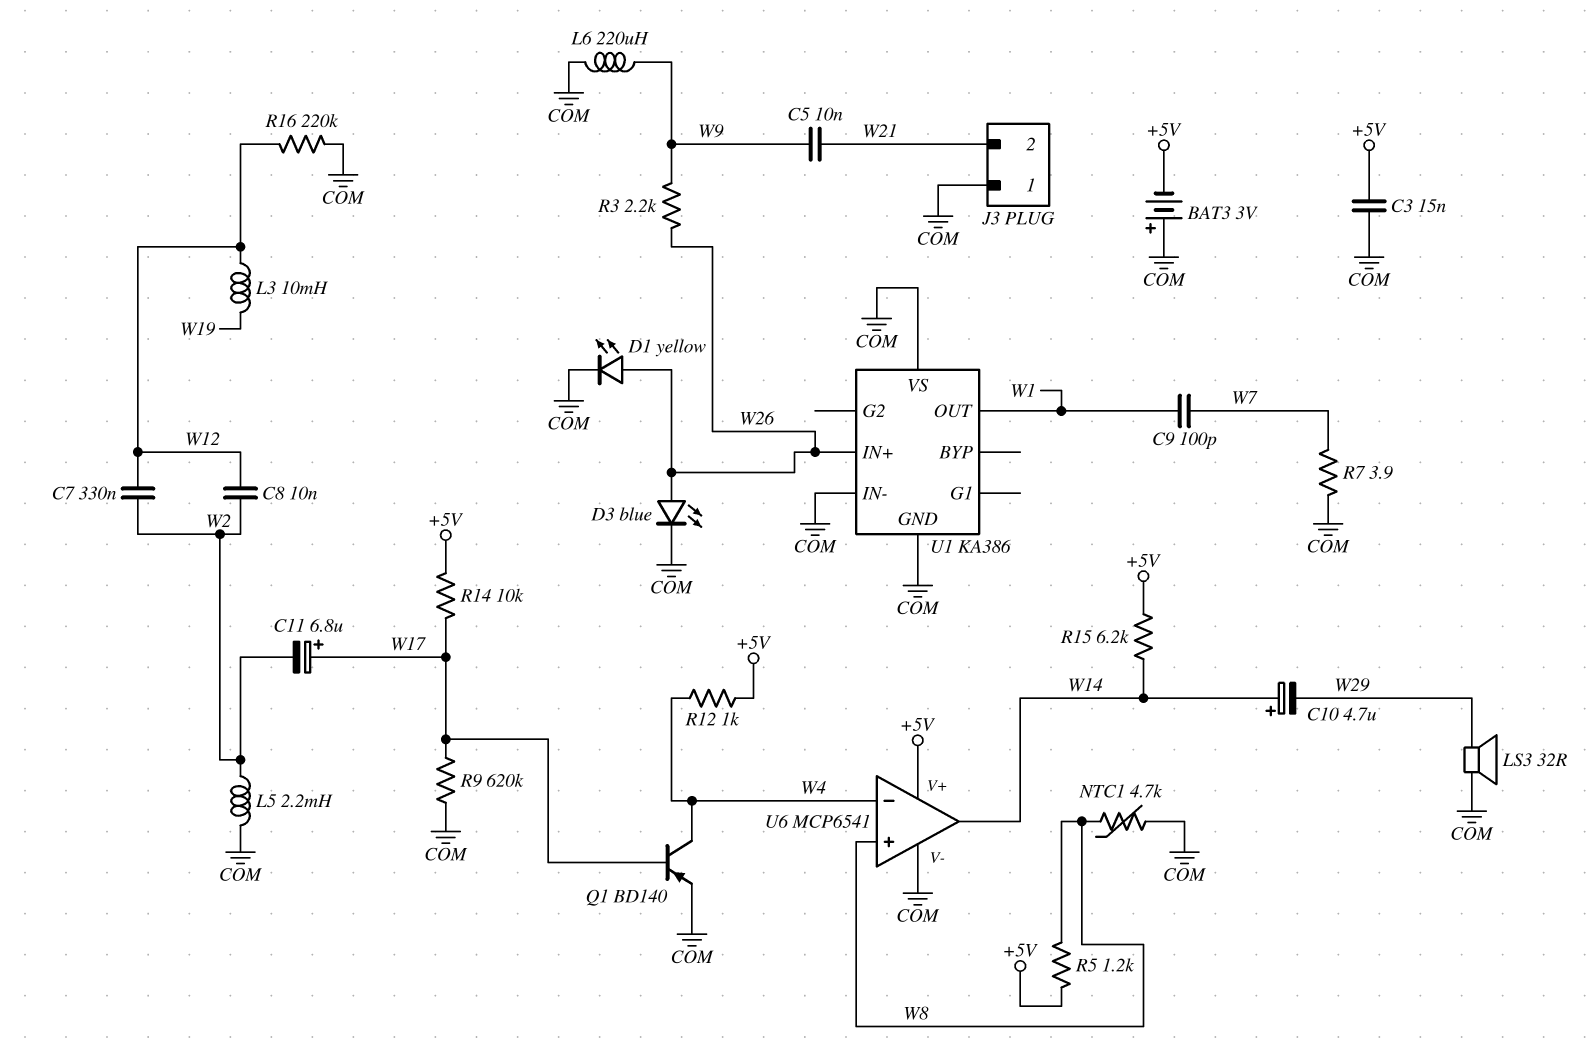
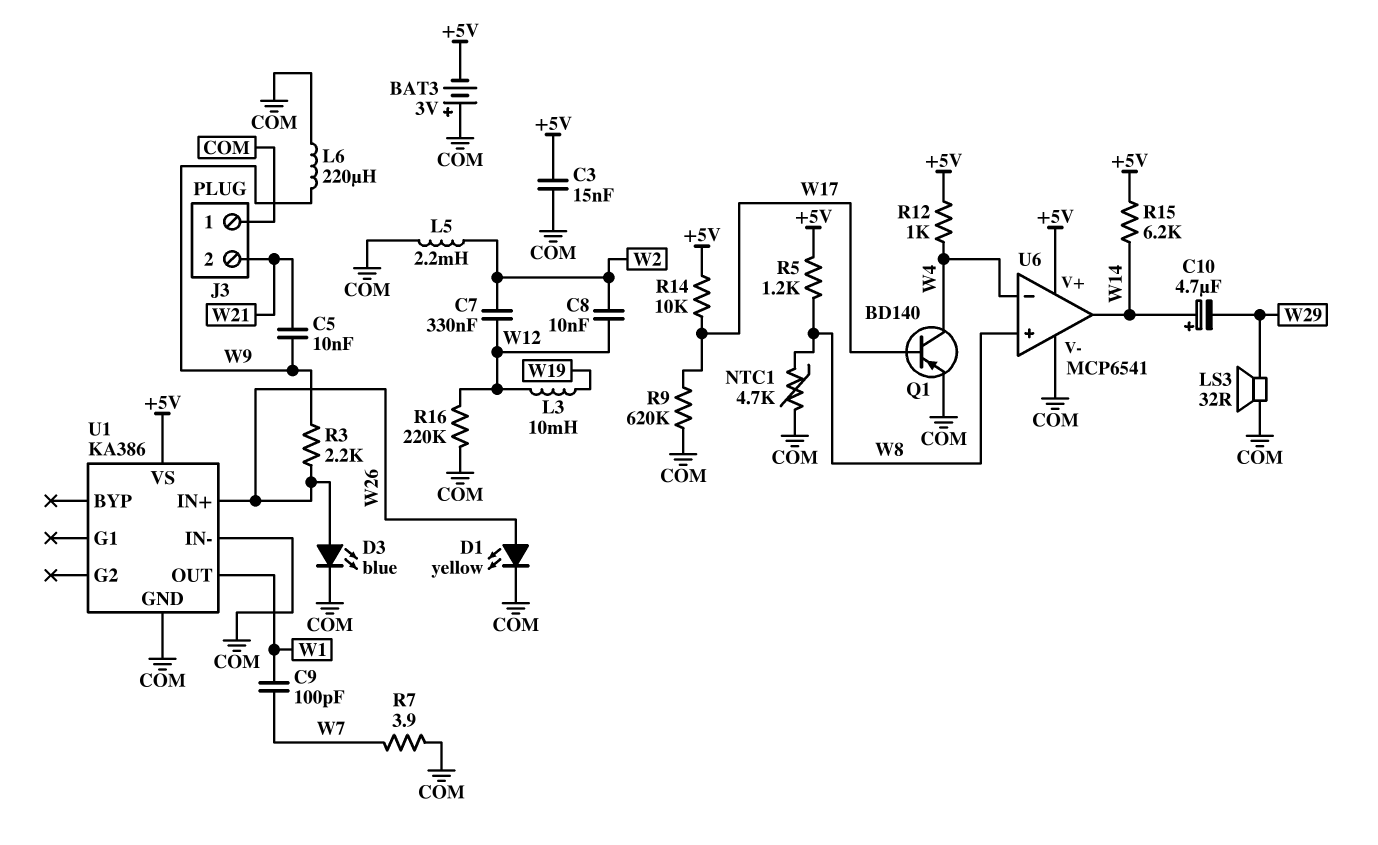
C11: 6.8uF (plus W17, minus W2) -> none
U1 pin VS: COM -> +5V

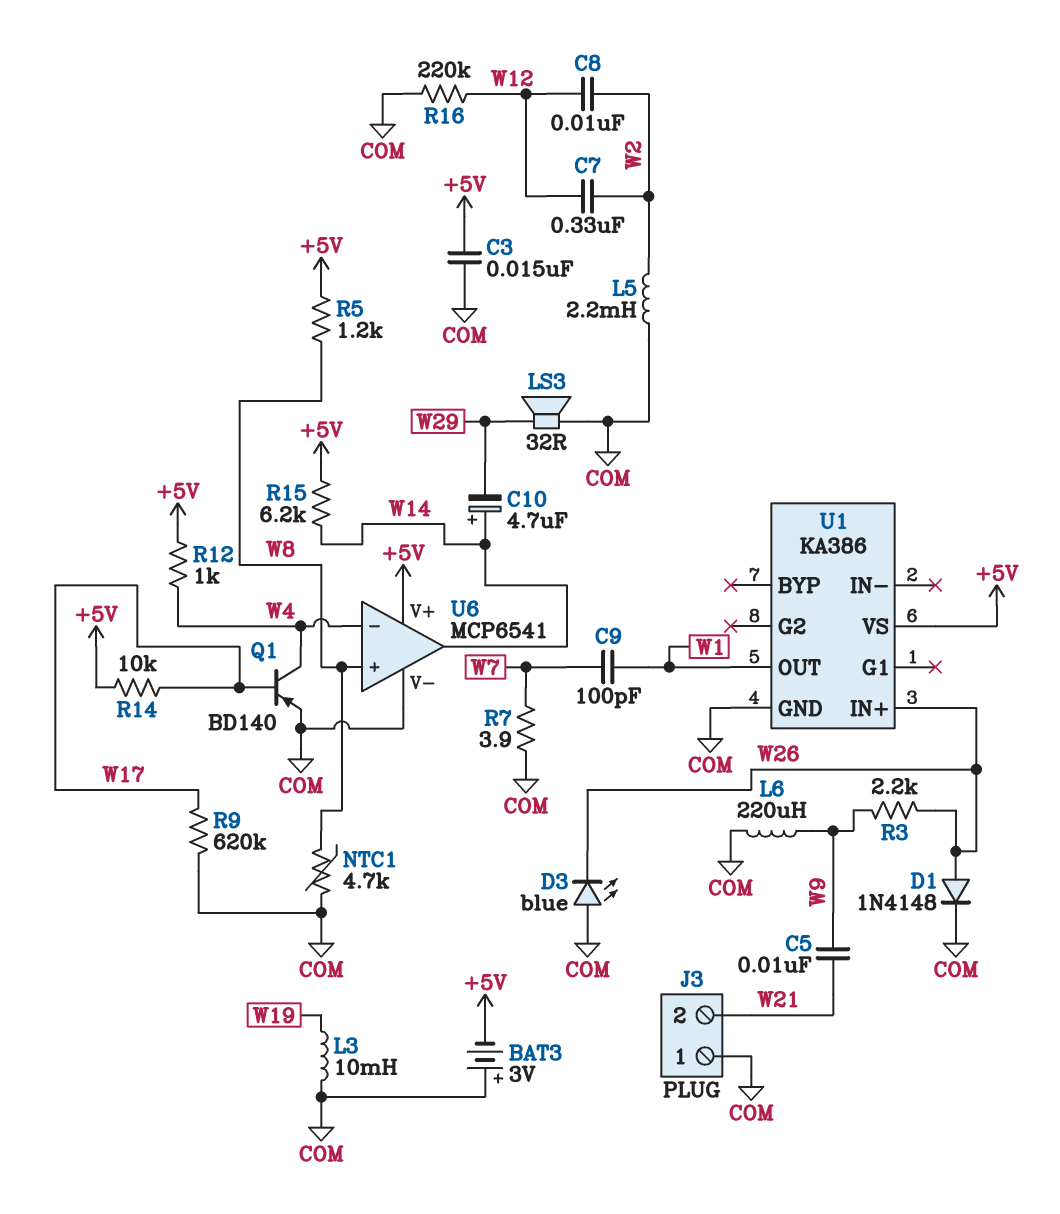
D1: LED yellow (A W26, K COM) -> diode 1N4148 (A W26, K COM)
D3: LED blue (A W26, K COM) -> LED blue (A COM, K W26)
L3: 10mH (W12, W19) -> 10mH (COM, W19)
U1 pin IN-: COM -> none

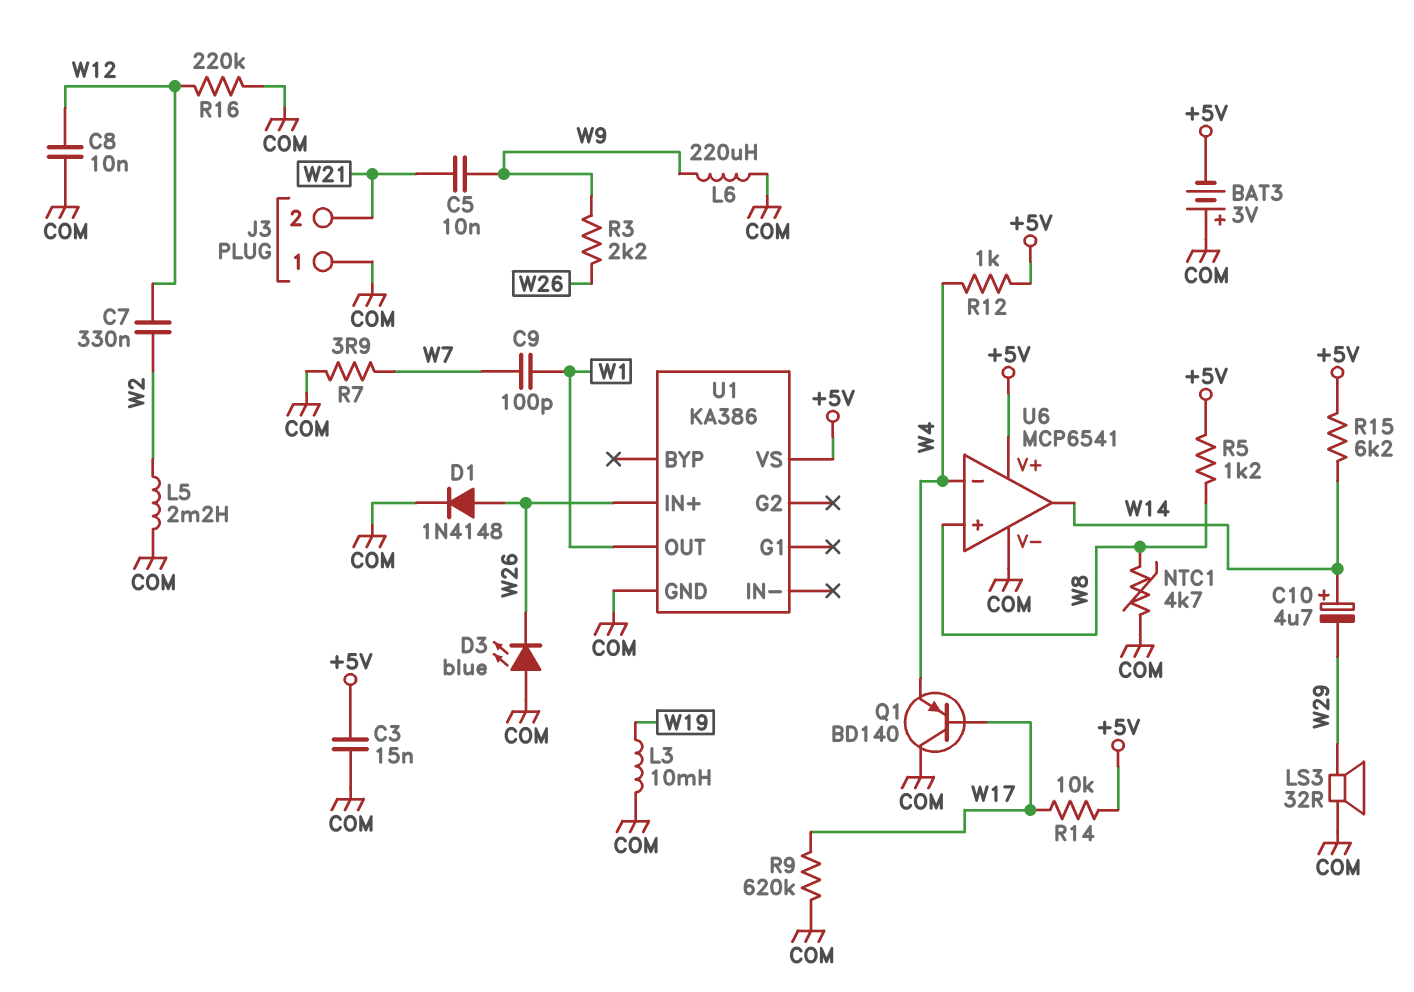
C8: 10nF (W2, W12) -> 10nF (COM, W12)
Q1: PNP BD140 (B W17, C W4, E COM) -> PNP BD140 (B W17, C COM, E W4)

